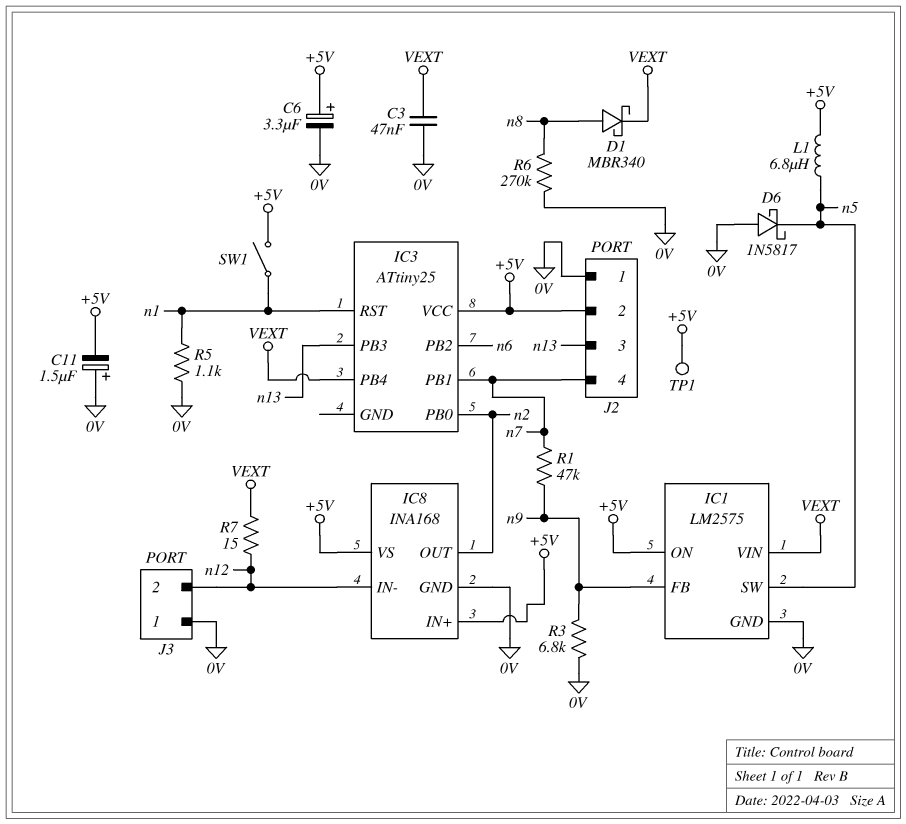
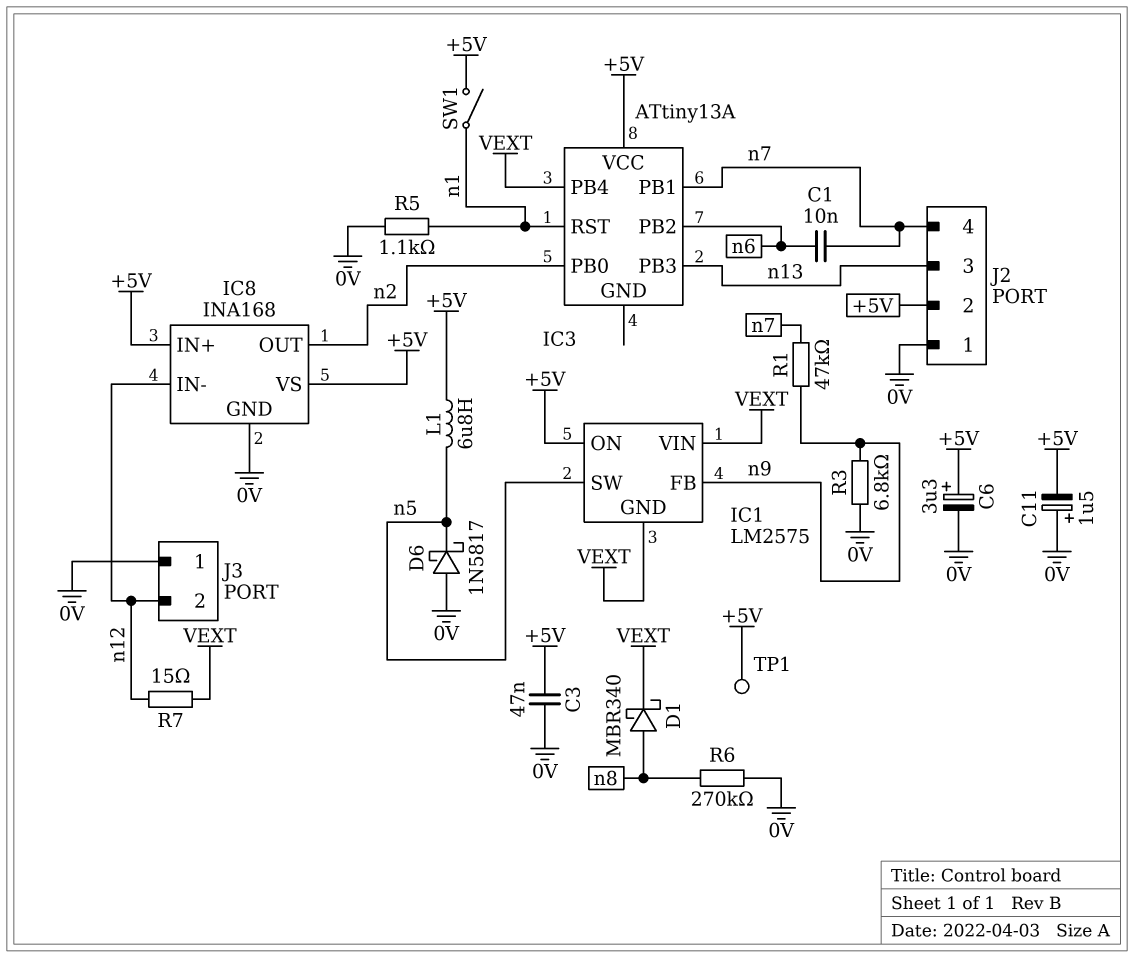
C1: none -> 10nF (n6, n7)
C3: 47nF (0V, VEXT) -> 47nF (+5V, 0V)
IC1 pin GND: 0V -> VEXT
IC3: ATtiny25 -> ATtiny13A

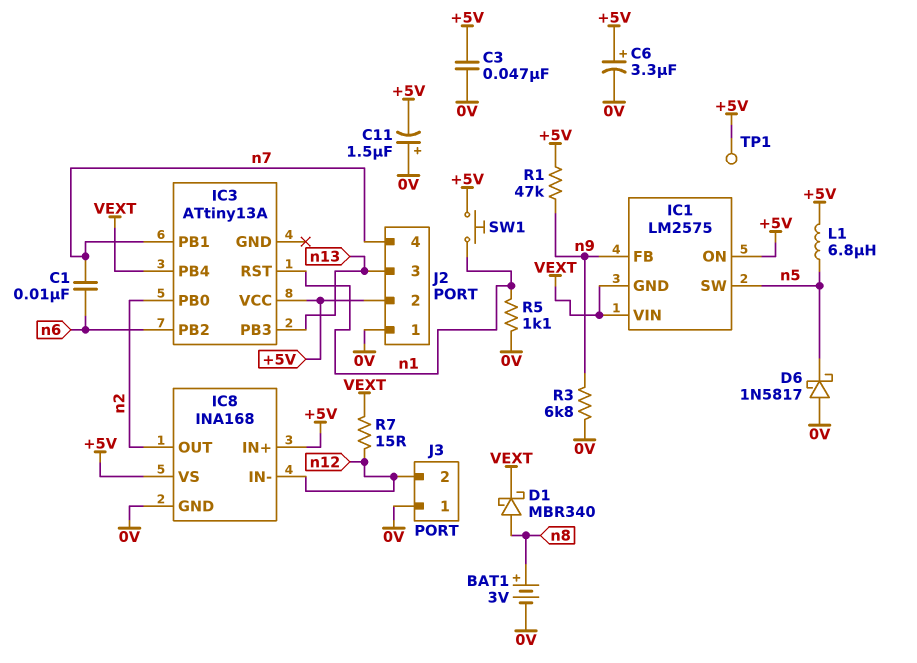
BAT1: none -> 3V (plus n8, minus 0V)
R1: 47k (n7, n9) -> 47k (+5V, n9)
R6: 270k (0V, n8) -> none
SW1: switch (+5V, n1) -> button (+5V, n1)

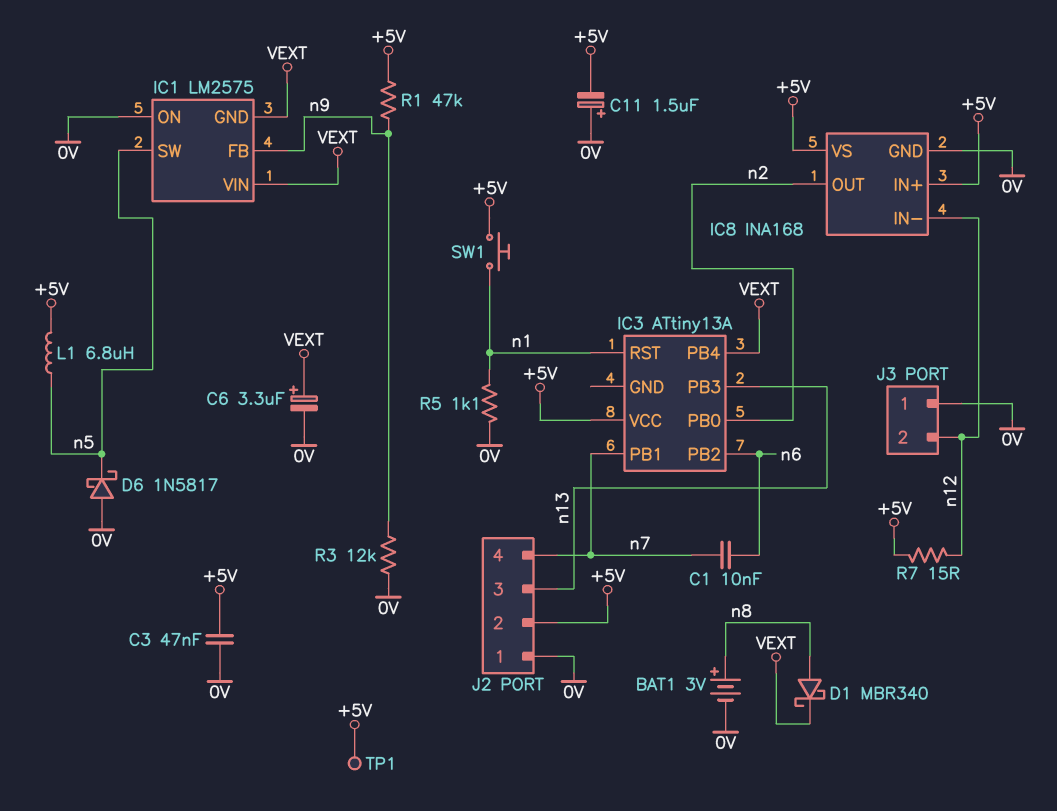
C6: 3.3uF (plus +5V, minus 0V) -> 3.3uF (plus VEXT, minus 0V)
IC1 pin ON: +5V -> 0V
R3: 6.8k (0V, n9) -> 12k (0V, n9)
R7: 15 (VEXT, n12) -> 15 (+5V, n12)

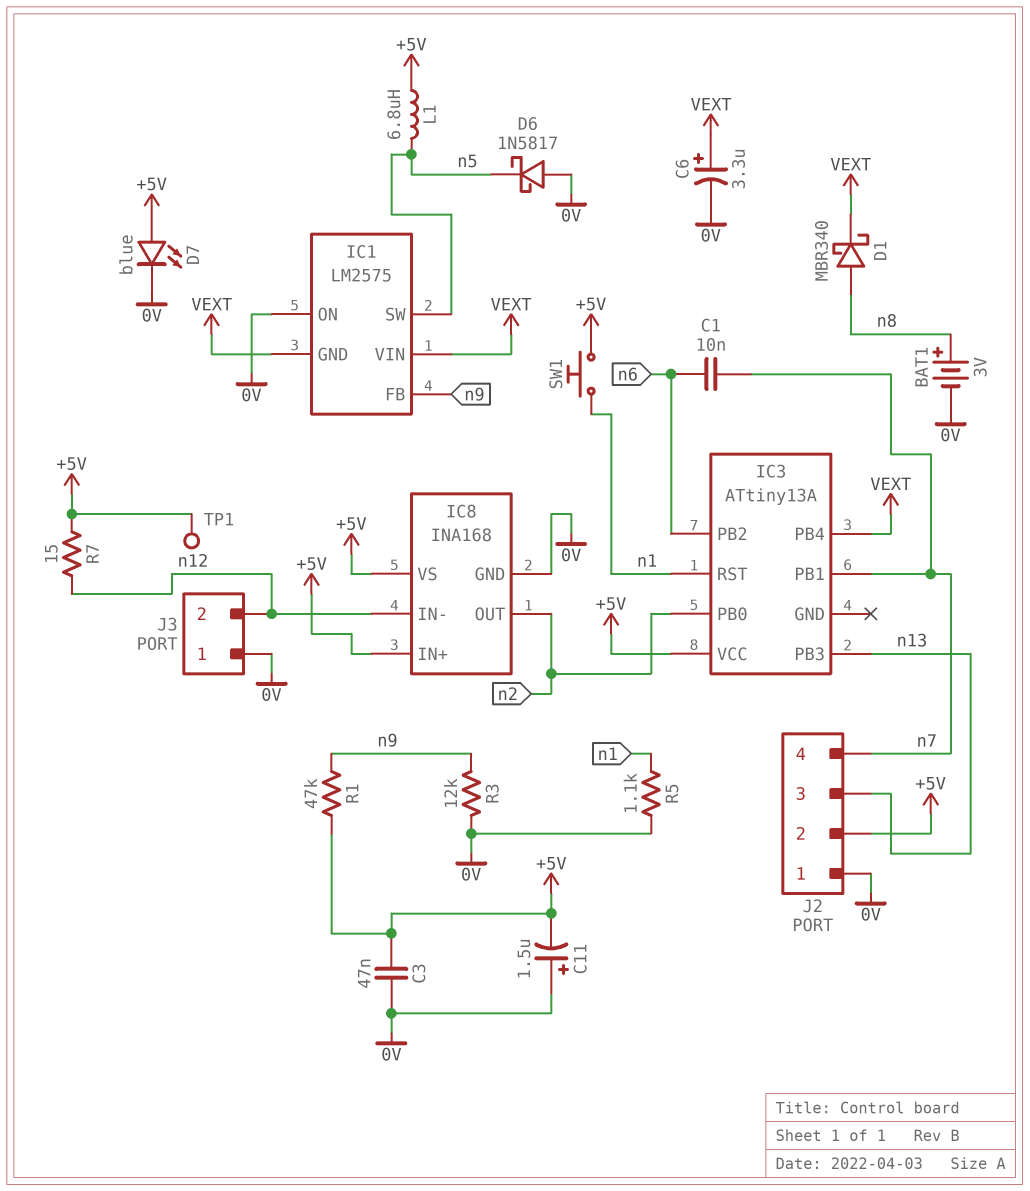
D7: none -> LED blue (A +5V, K 0V)

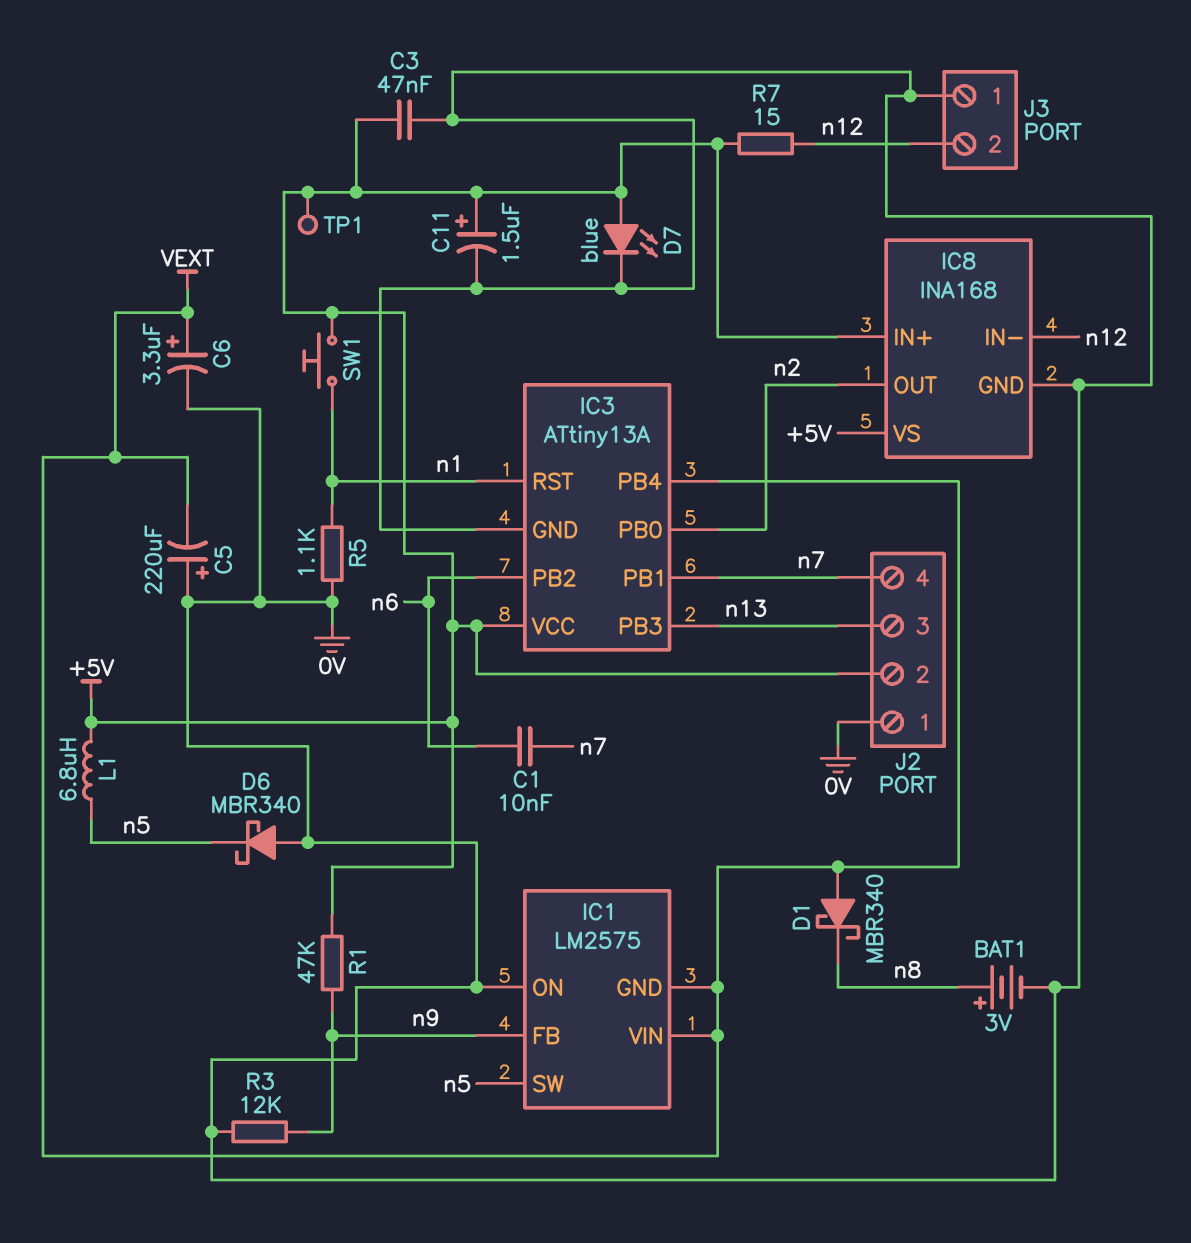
C5: none -> 220uF (plus 0V, minus VEXT)
C11: 1.5uF (plus 0V, minus +5V) -> 1.5uF (plus +5V, minus 0V)
D1: schottky MBR340 (A n8, K VEXT) -> schottky MBR340 (A VEXT, K n8)
D6: schottky 1N5817 (A 0V, K n5) -> schottky MBR340 (A 0V, K n5)
IC3 pin GND: none -> 0V

